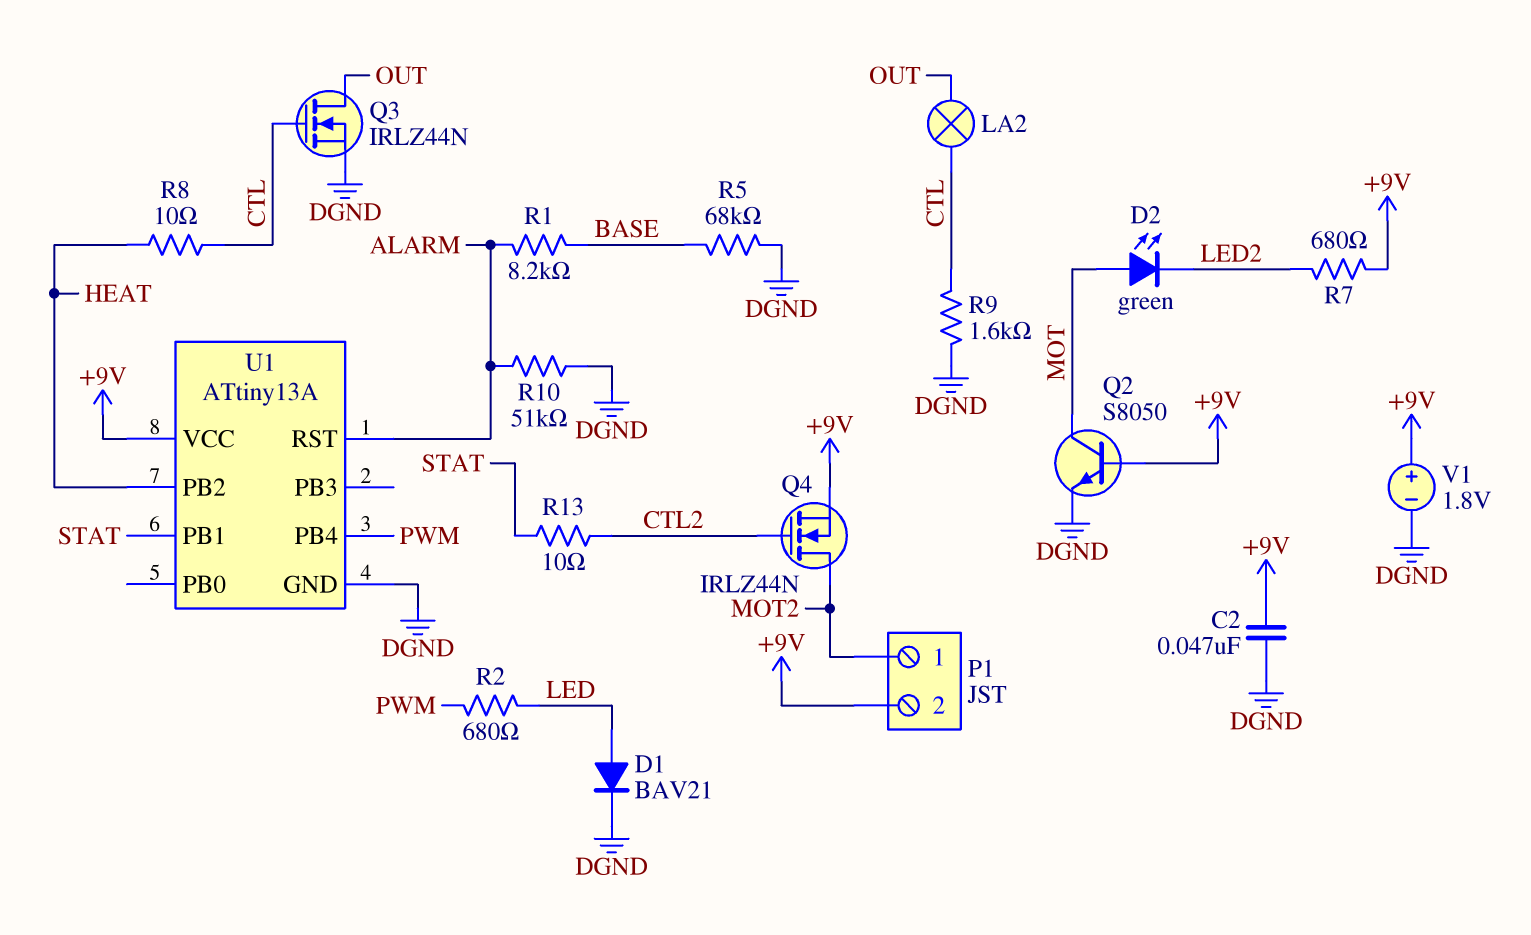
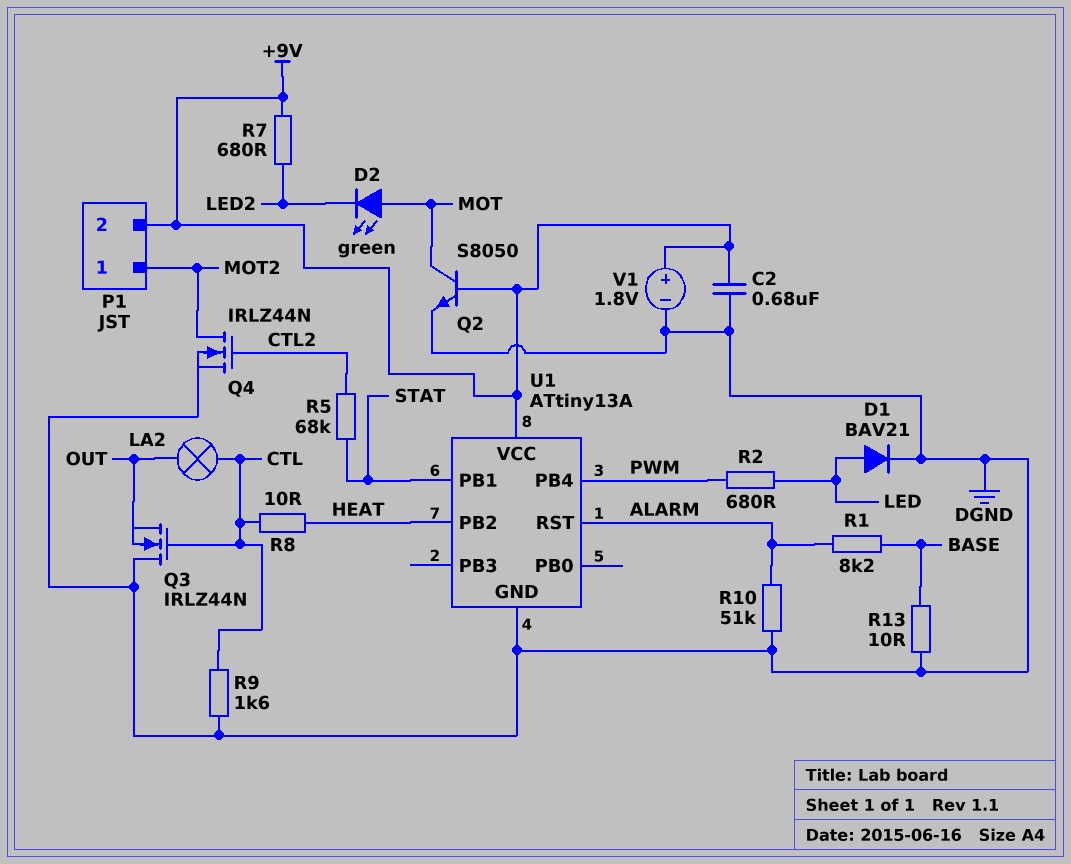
C2: 47nF (+9V, DGND) -> 680nF (+9V, DGND)
Q3: NMOS IRLZ44N (G CTL, D OUT, S DGND) -> NMOS IRLZ44N (G CTL, D DGND, S OUT)
Q4: NMOS IRLZ44N (G CTL2, D MOT2, S +9V) -> NMOS IRLZ44N (G CTL2, D MOT2, S DGND)
R5: 68k (BASE, DGND) -> 68k (CTL2, STAT)
R13: 10 (CTL2, STAT) -> 10 (BASE, DGND)

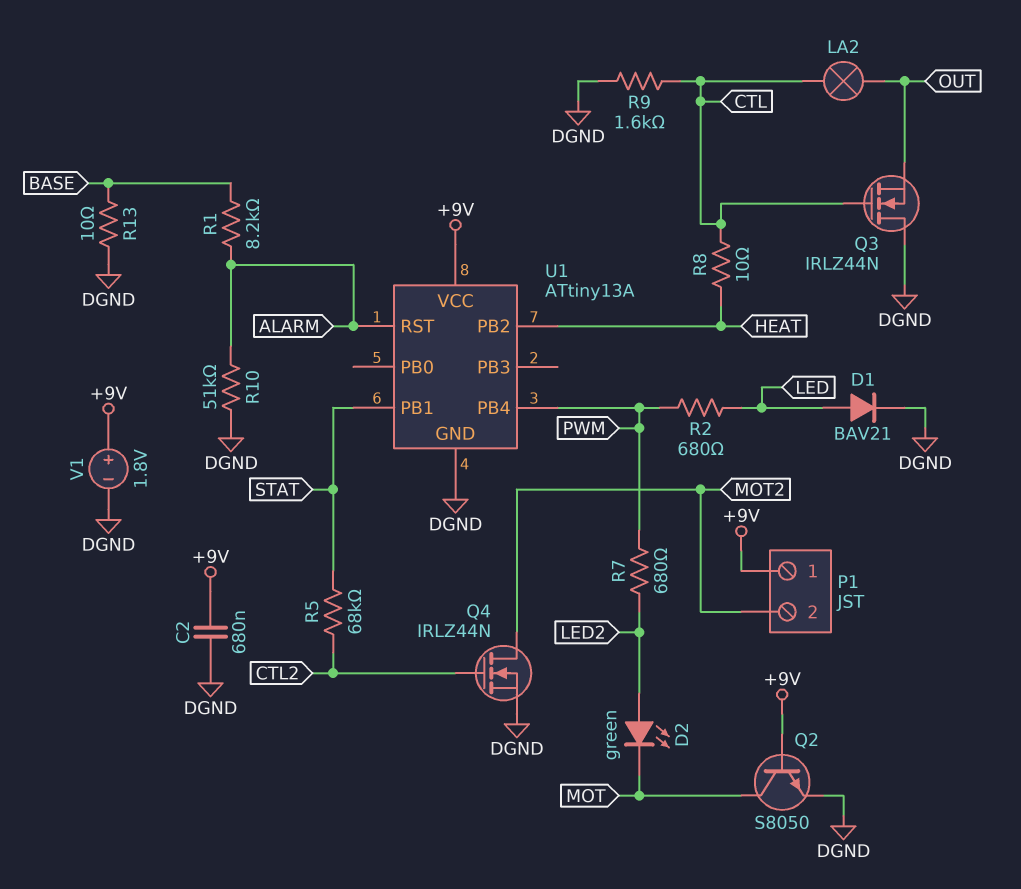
D2: LED green (A MOT, K LED2) -> LED green (A LED2, K MOT)
P1 pin 1: MOT2 -> +9V
P1 pin 2: +9V -> MOT2
R7: 680 (+9V, LED2) -> 680 (LED2, PWM)

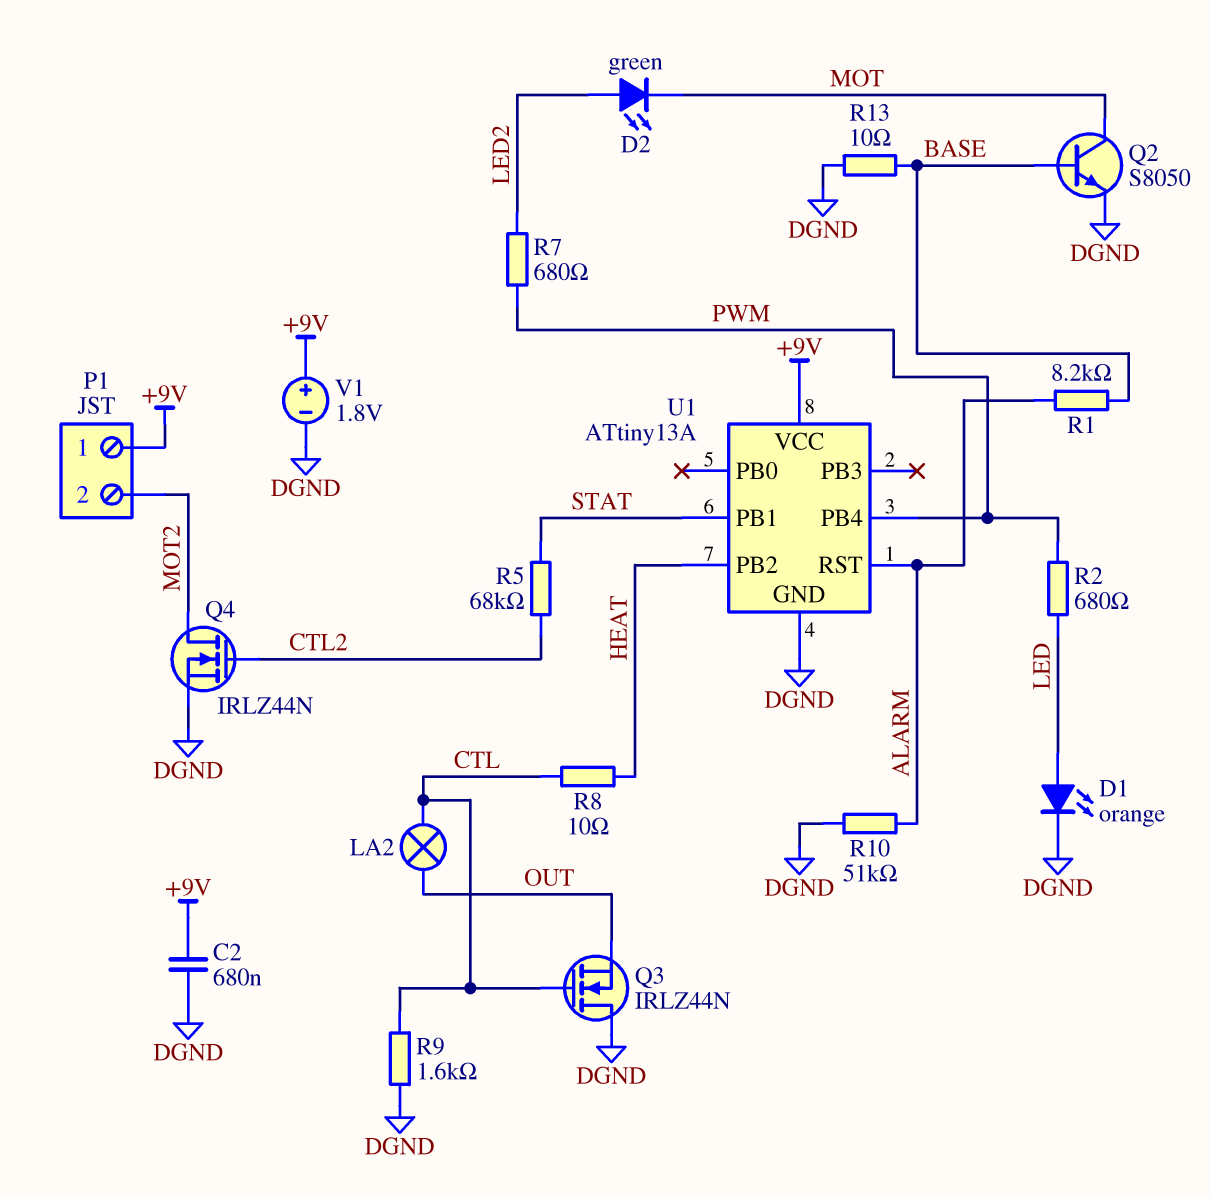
D1: diode BAV21 (A LED, K DGND) -> LED orange (A LED, K DGND)
Q2: NPN S8050 (B +9V, C MOT, E DGND) -> NPN S8050 (B BASE, C MOT, E DGND)

